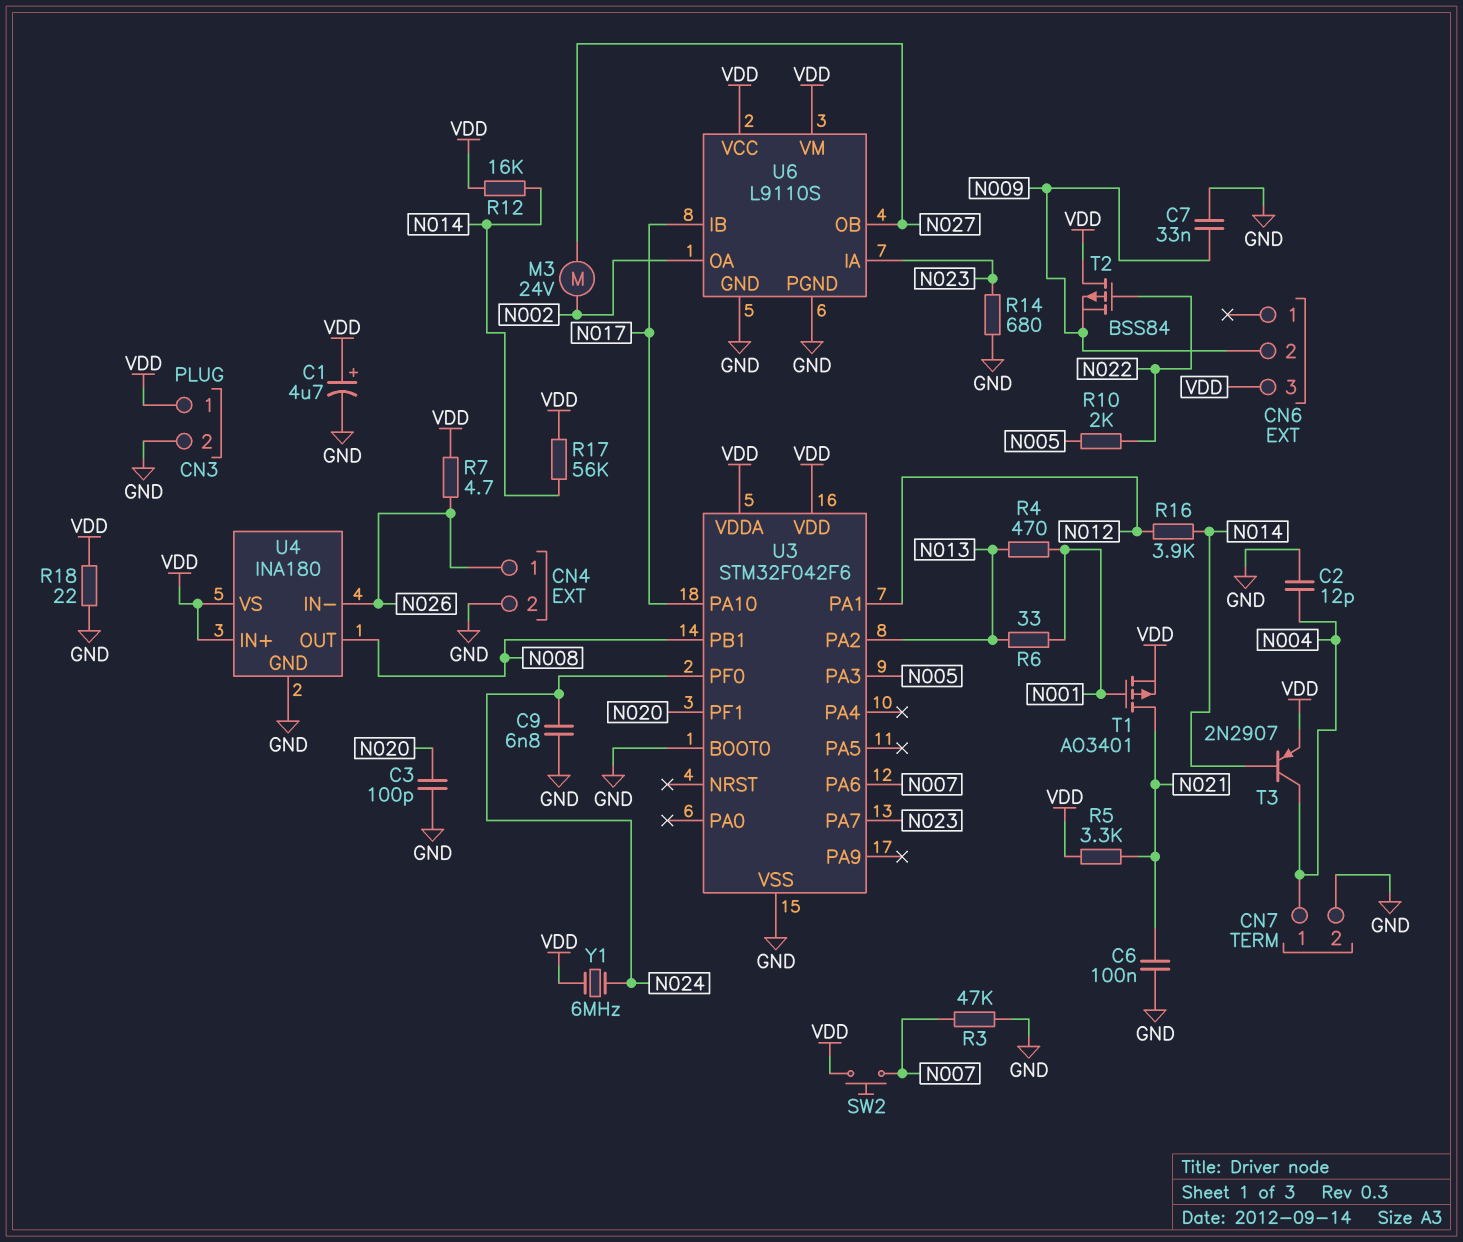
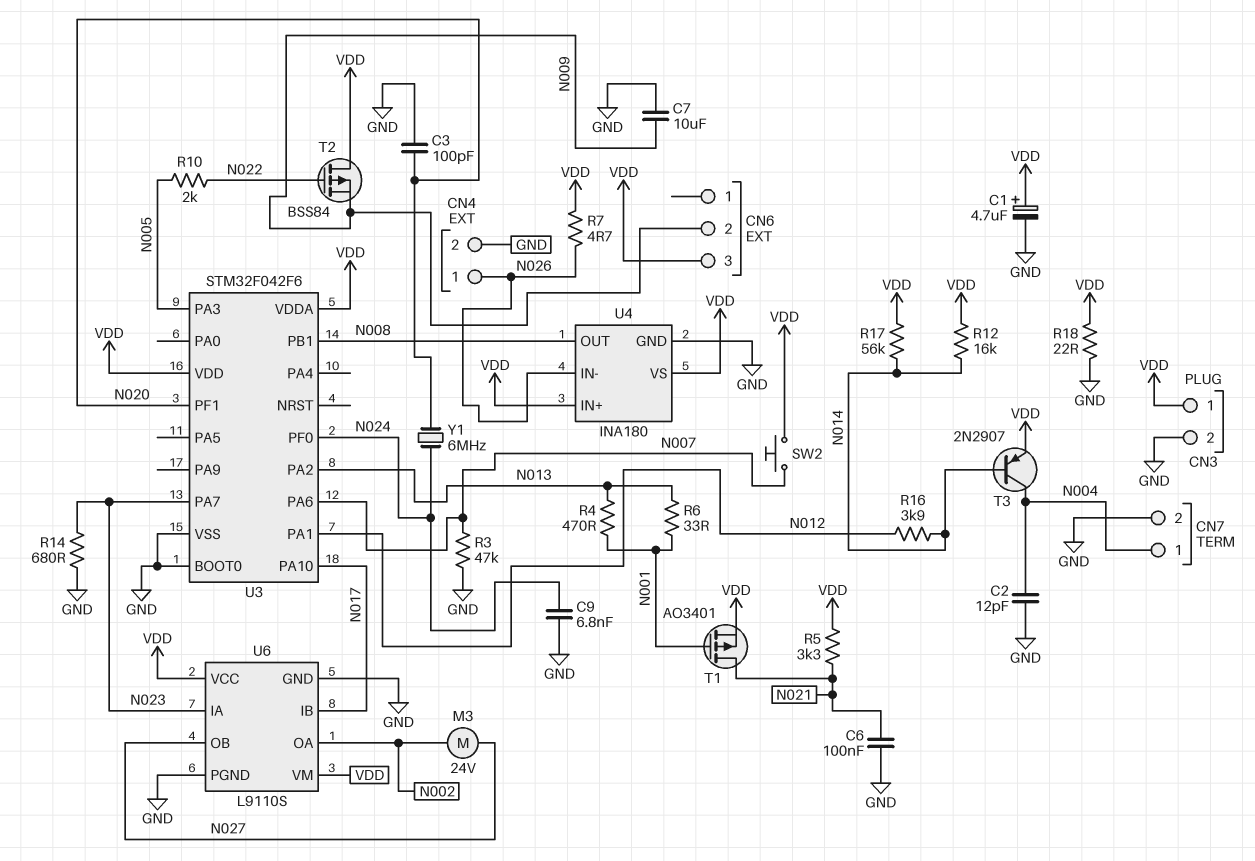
C7: 33nF (GND, N009) -> 10uF (GND, N009)
Y1: 6MHz (N024, VDD) -> 6MHz (N020, N024)

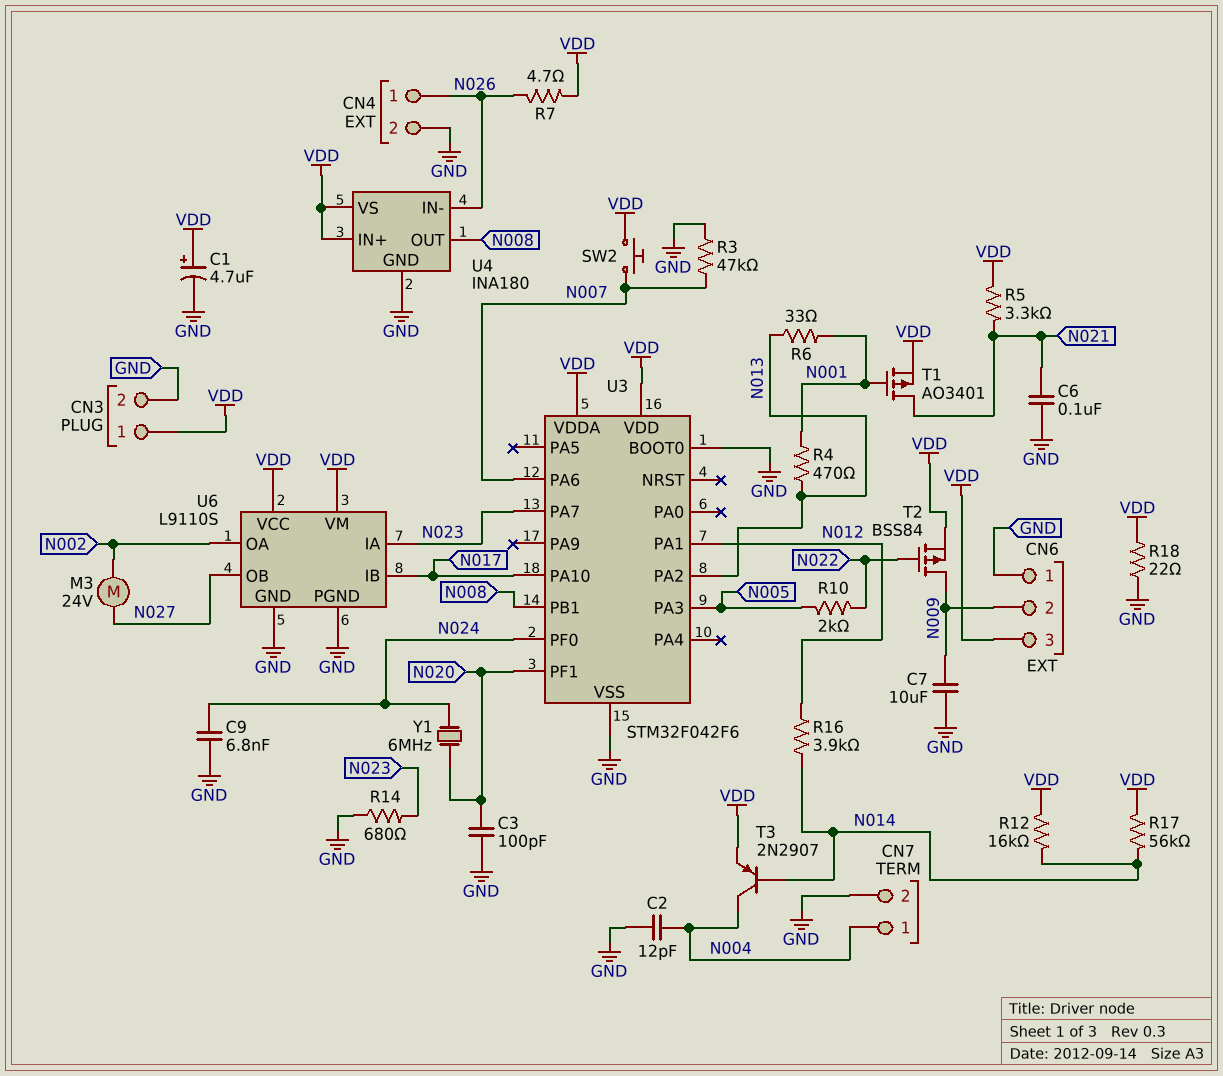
CN6 pin 1: none -> GND
T2: PMOS BSS84 (G N022, D VDD, S N009) -> PMOS BSS84 (G N022, D N009, S VDD)

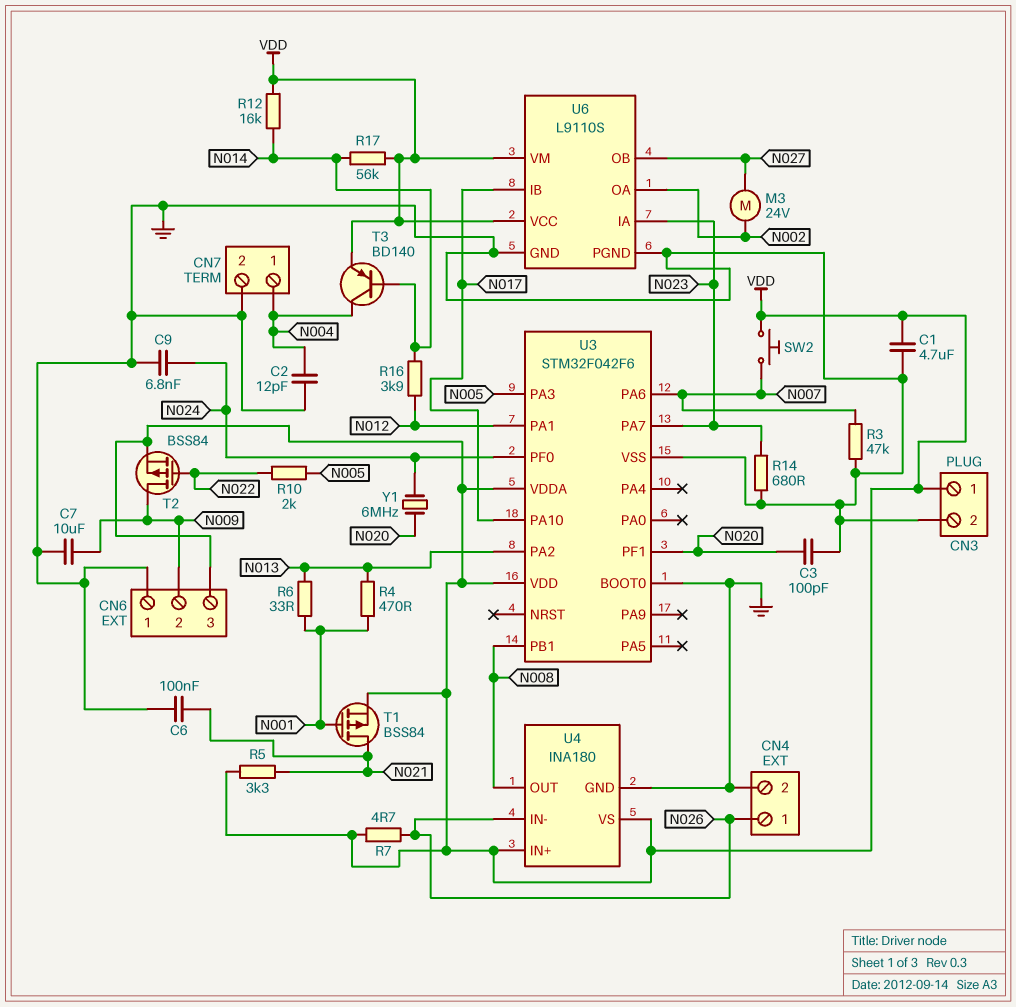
C1: 4.7uF (plus VDD, minus GND) -> 4.7uF (GND, VDD)
R18: 22 (GND, VDD) -> none
T1: PMOS AO3401 (G N001, D N021, S VDD) -> PMOS BSS84 (G N001, D N021, S VDD)
T3: PNP 2N2907 (B N014, C N004, E VDD) -> PNP BD140 (B N014, C N004, E VDD)

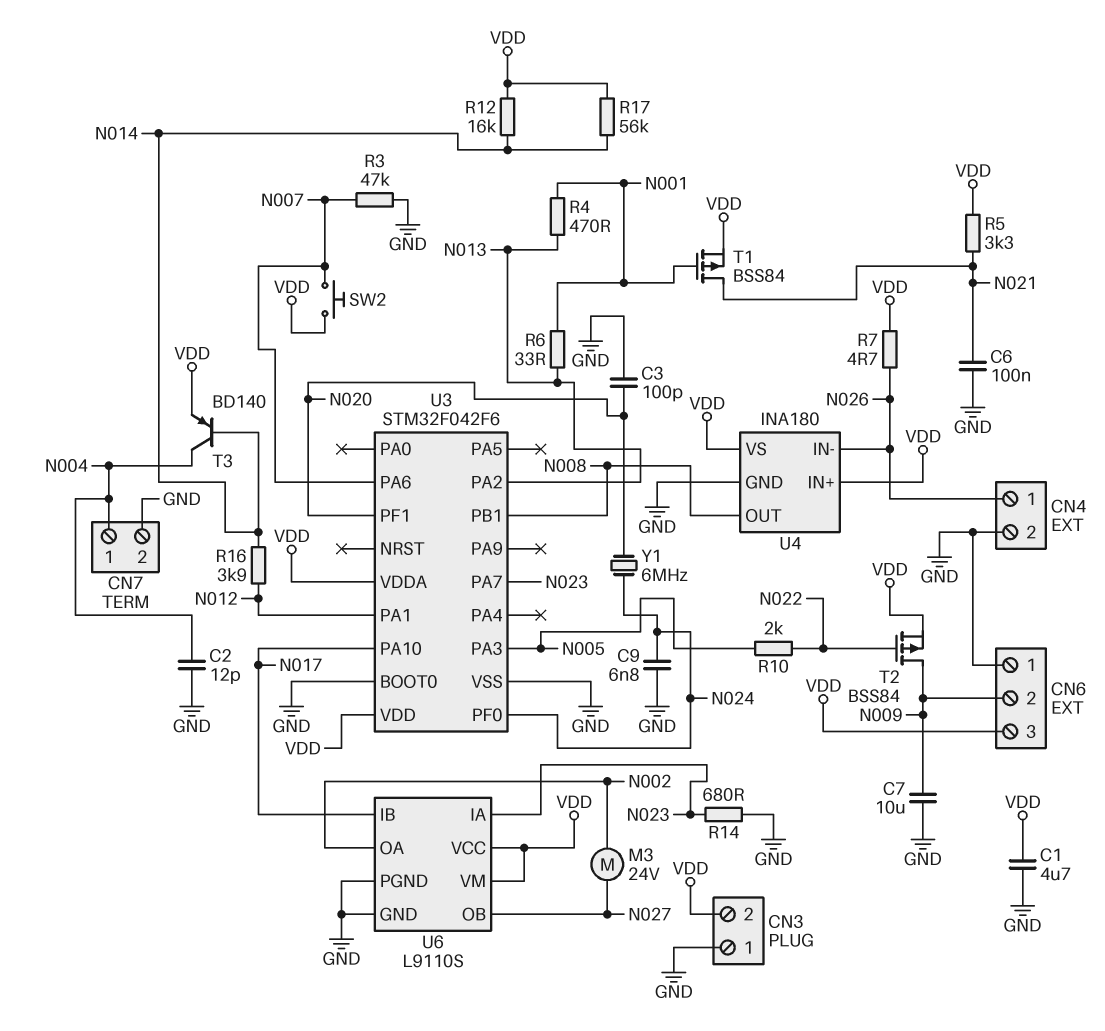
CN3 pin 1: VDD -> GND
CN3 pin 2: GND -> VDD

